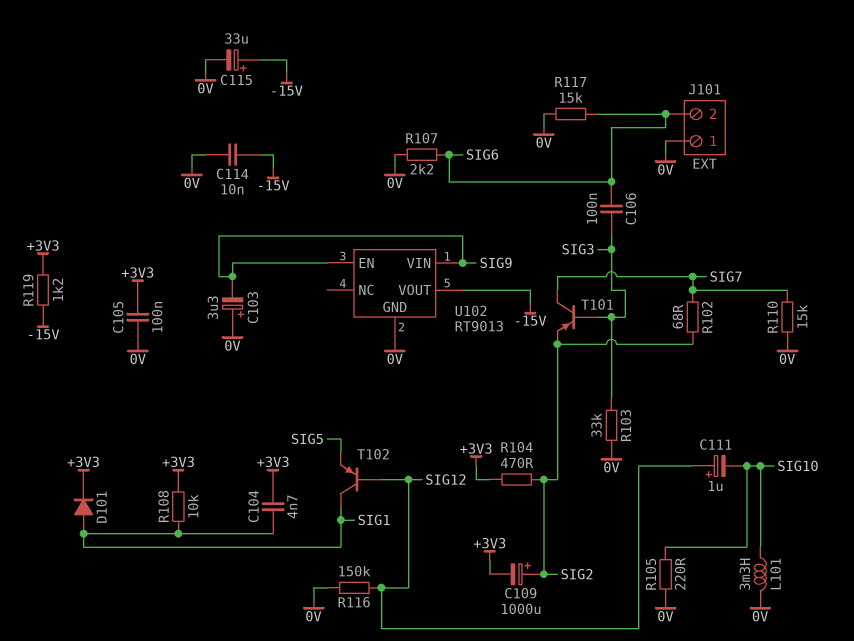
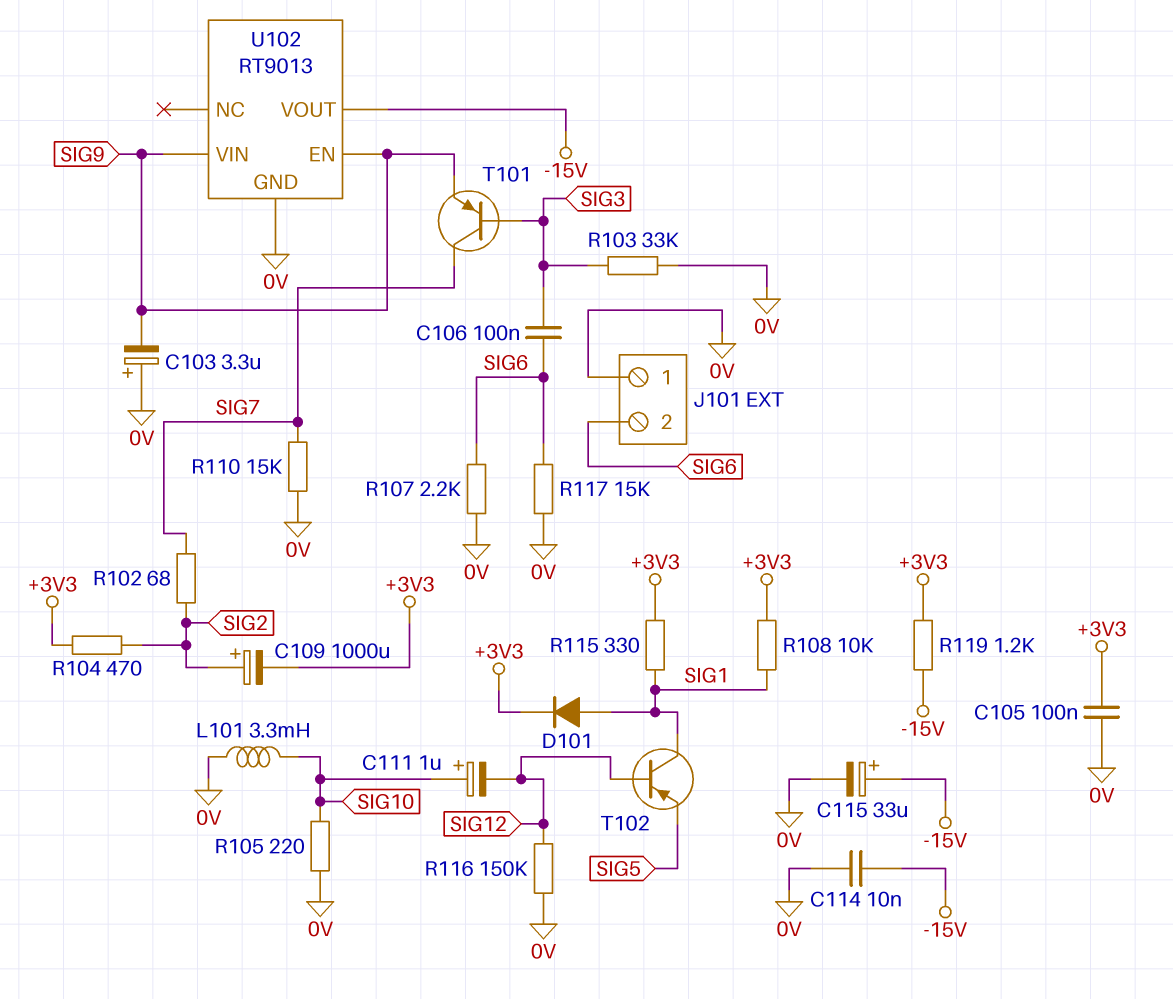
C104: 4.7nF (+3V3, SIG1) -> none
C111: 1uF (plus SIG12, minus SIG10) -> 1uF (plus SIG10, minus SIG12)
R115: none -> 330 (+3V3, SIG1)
T101: PNP (B SIG3, C SIG7, E SIG2) -> PNP (B SIG3, C SIG7, E SIG9)

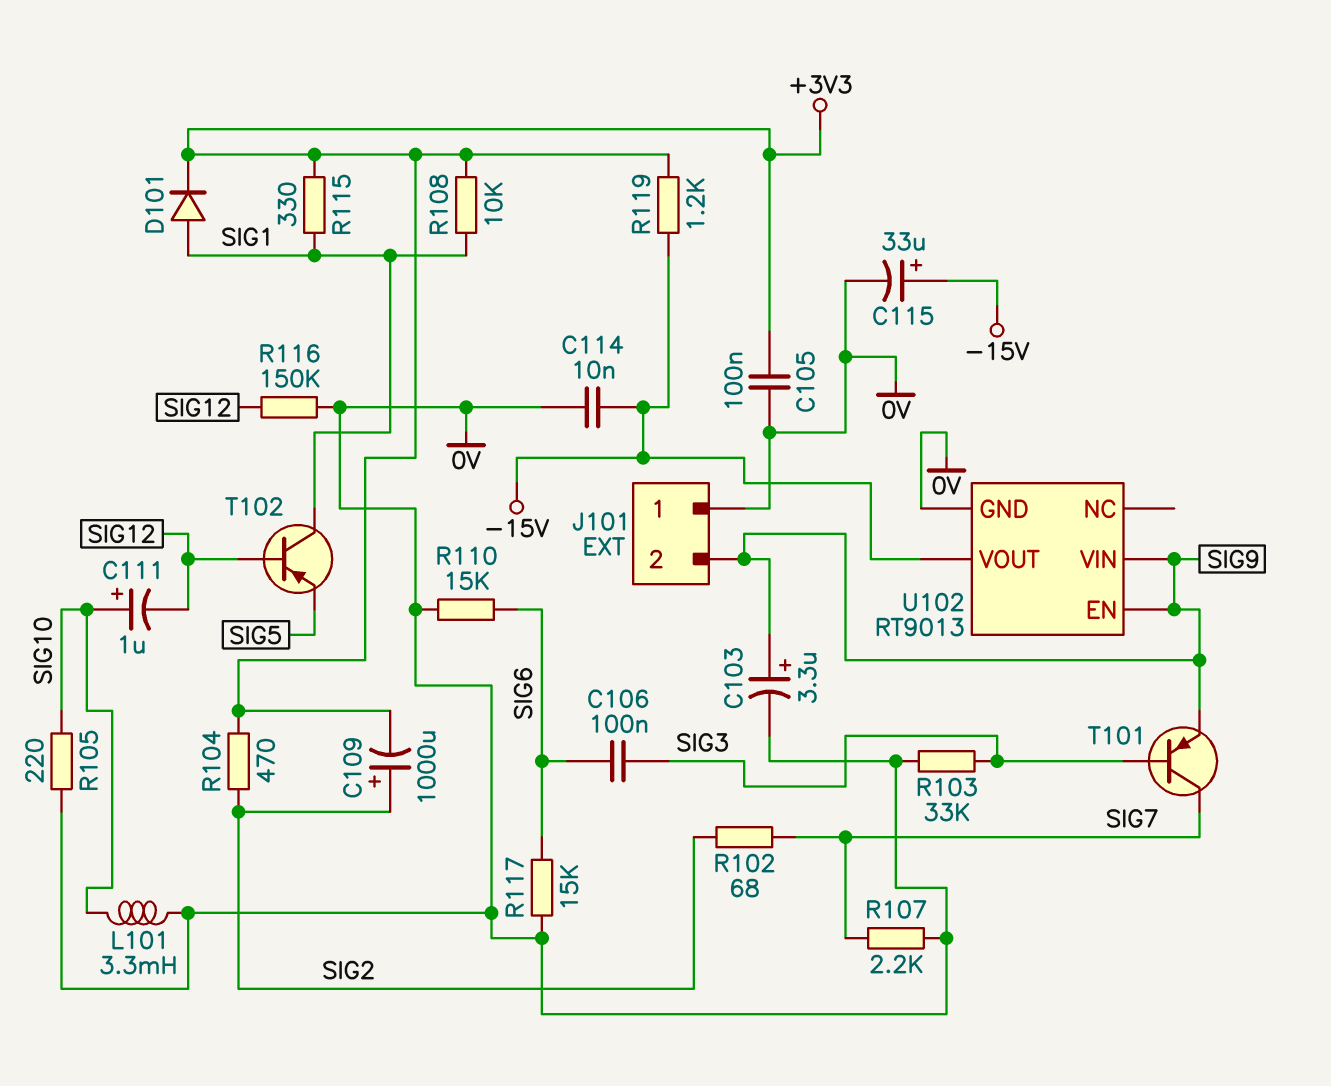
C103: 3.3uF (plus 0V, minus SIG9) -> 3.3uF (plus SIG9, minus 0V)
J101 pin 2: SIG6 -> SIG9
R107: 2.2k (0V, SIG6) -> 2.2k (0V, SIG7)
R110: 15k (0V, SIG7) -> 15k (0V, SIG6)

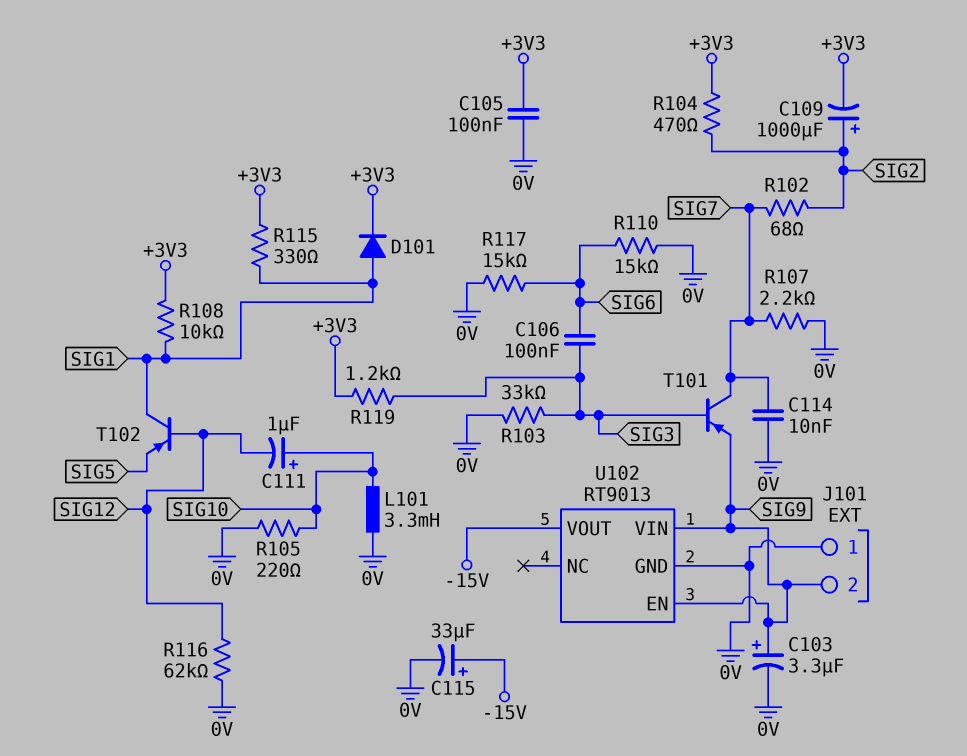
C114: 10nF (-15V, 0V) -> 10nF (0V, SIG7)
R116: 150k (0V, SIG12) -> 62k (0V, SIG12)
R119: 1.2k (+3V3, -15V) -> 1.2k (+3V3, SIG3)

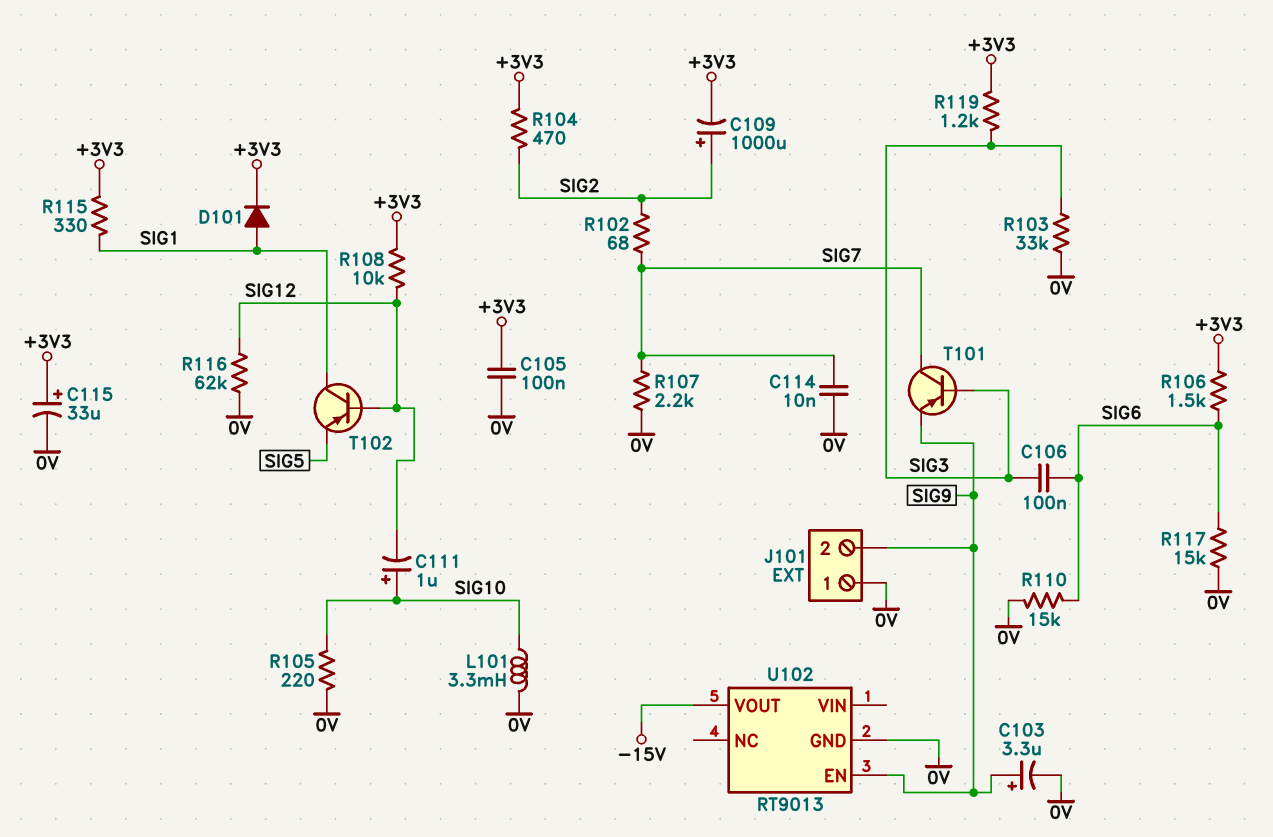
C115: 33uF (plus -15V, minus 0V) -> 33uF (plus +3V3, minus 0V)
R106: none -> 1.5k (+3V3, SIG6)
R108: 10k (+3V3, SIG1) -> 10k (+3V3, SIG12)
U102 pin VIN: SIG9 -> none

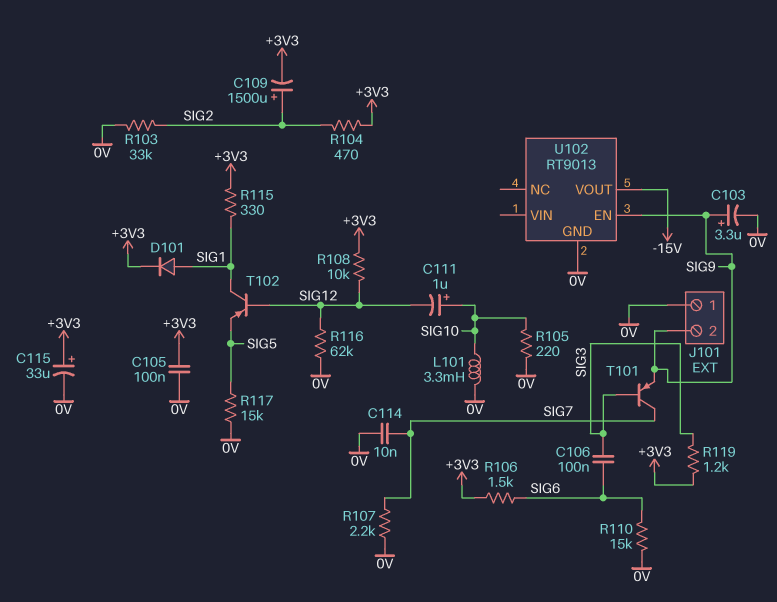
C109: 1000uF (plus SIG2, minus +3V3) -> 1500uF (plus SIG2, minus +3V3)
R102: 68 (SIG2, SIG7) -> none
R103: 33k (0V, SIG3) -> 33k (0V, SIG2)
R117: 15k (0V, SIG6) -> 15k (0V, SIG5)

